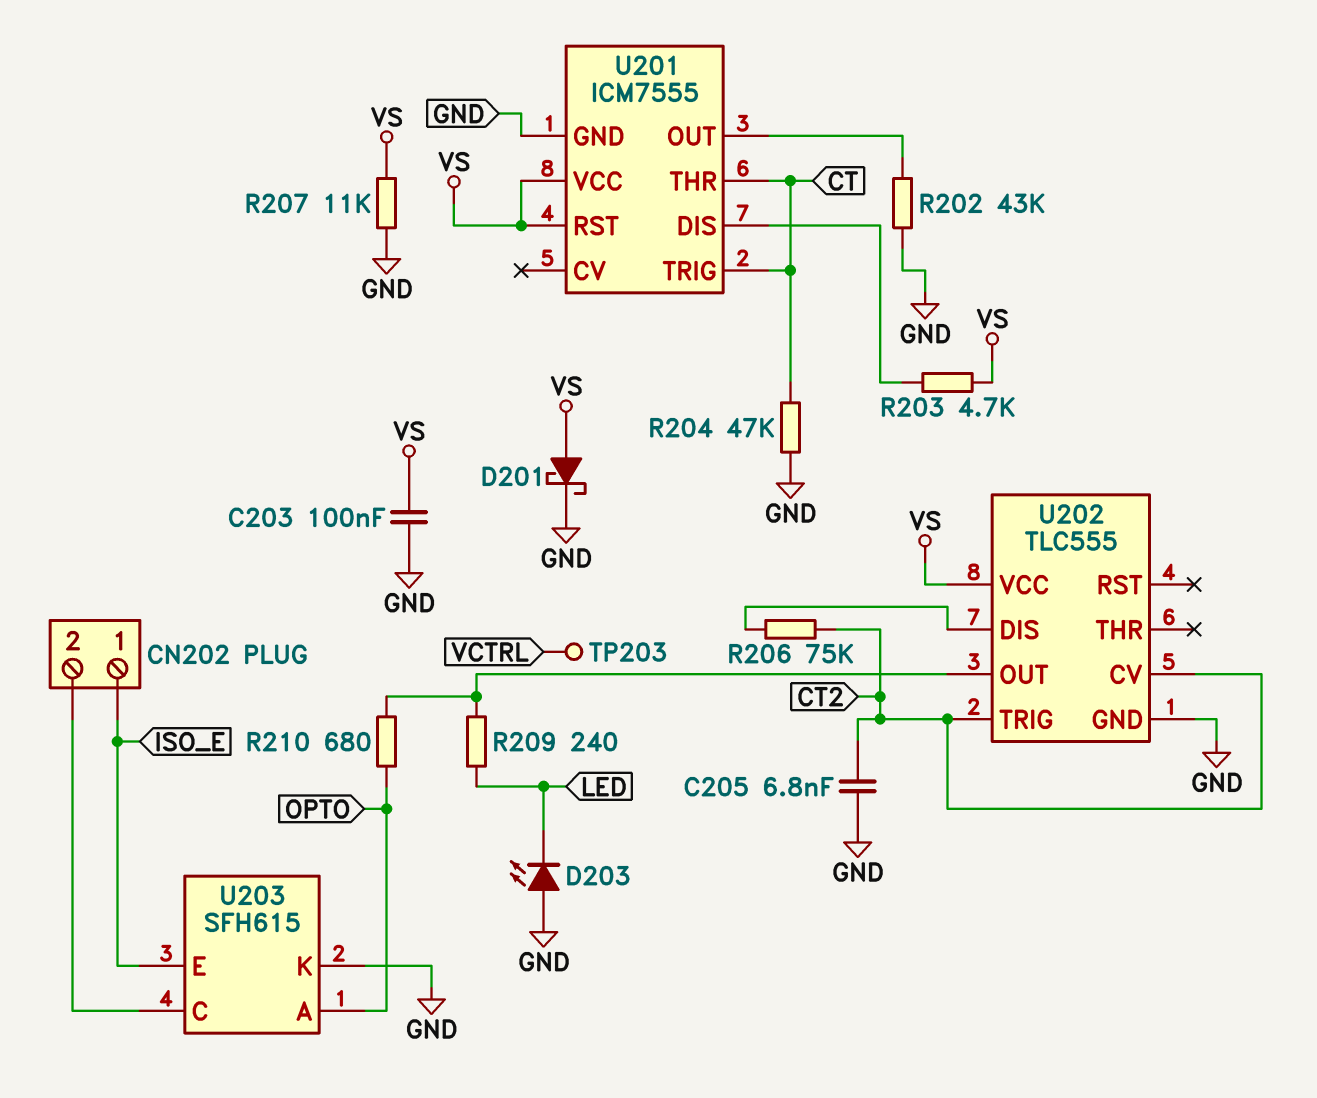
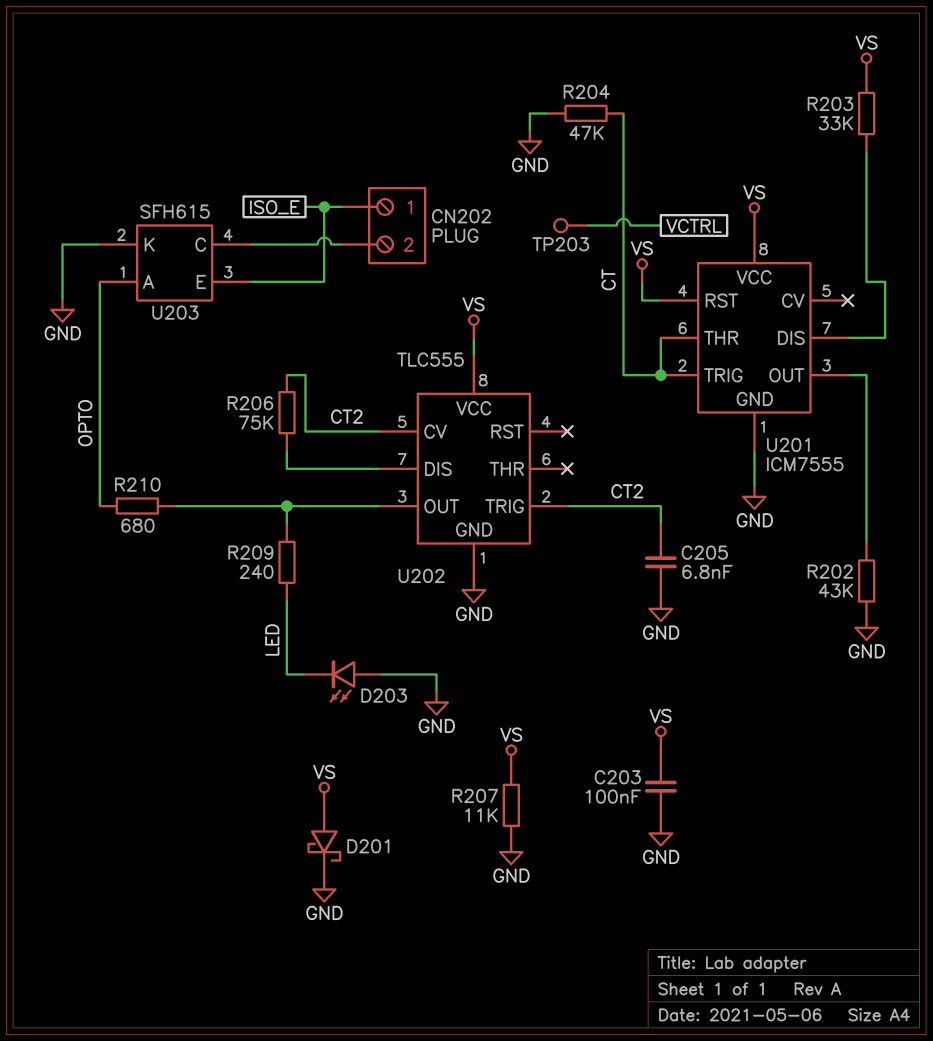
R203: 4.7k (U201/DIS, VS) -> 33k (U201/DIS, VS)

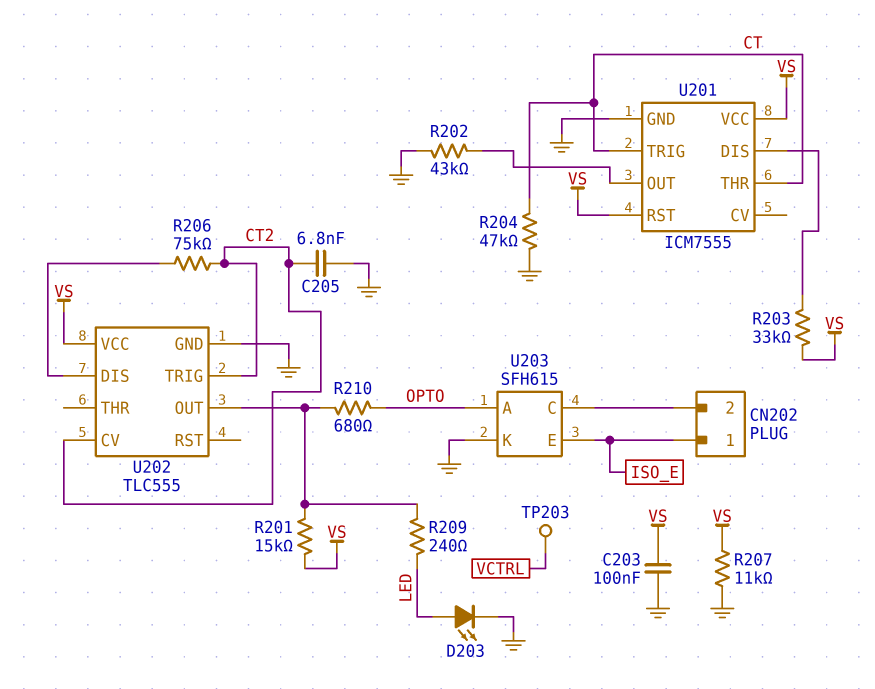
D201: schottky (A VS, K GND) -> none
D203: LED (A GND, K LED) -> LED (A LED, K GND)
R201: none -> 15k (U202/OUT, VS)

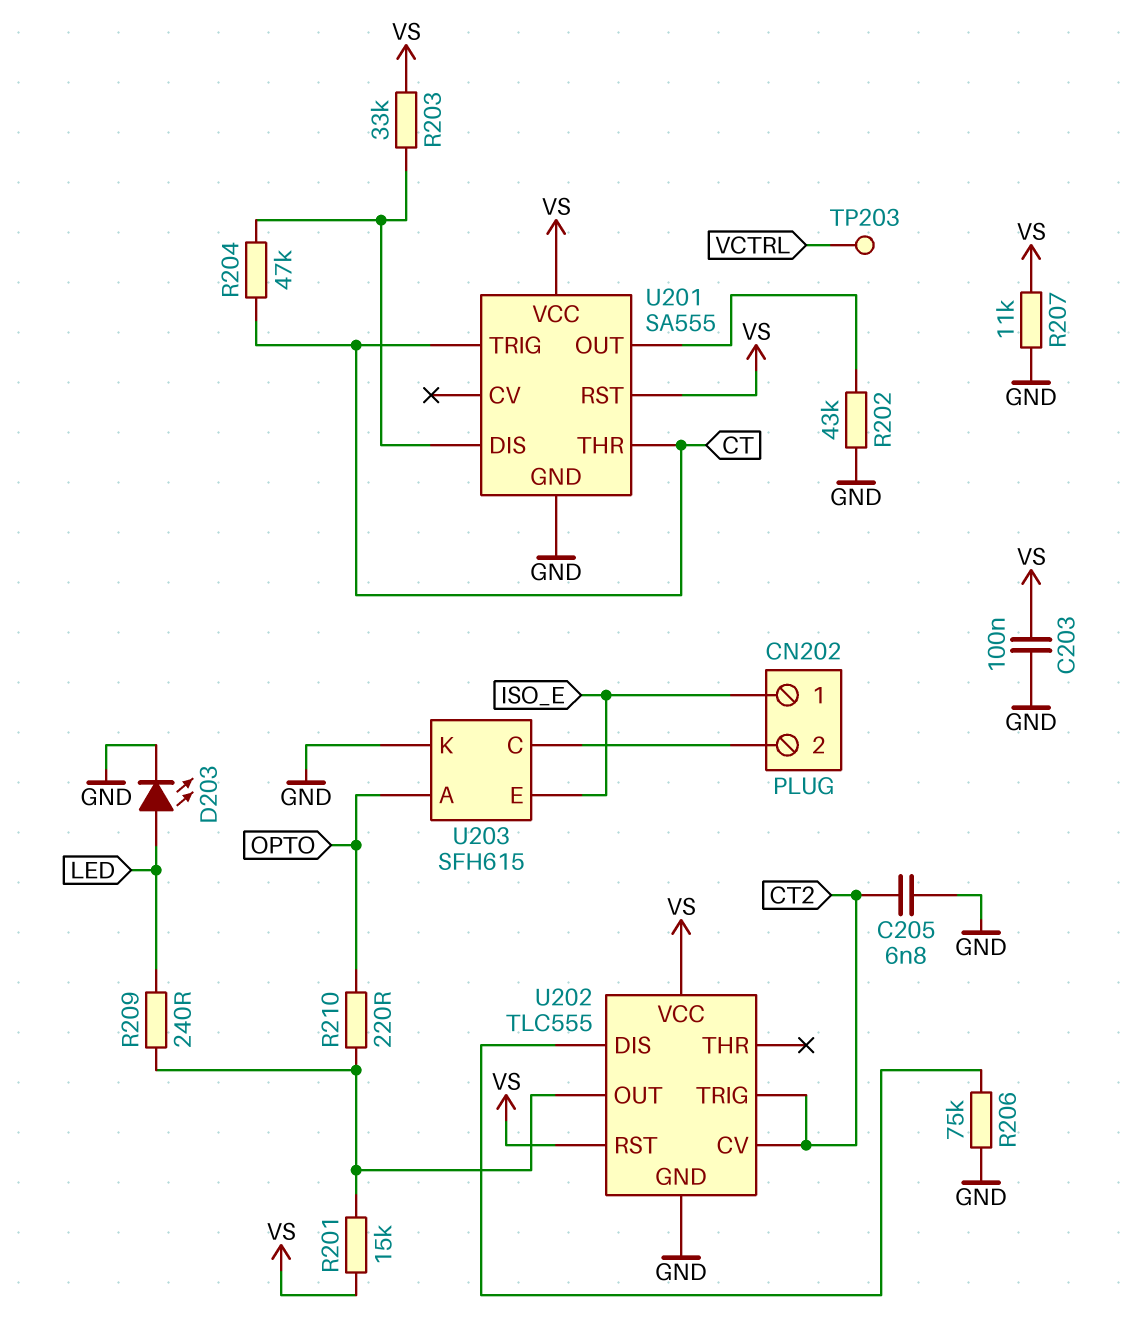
R204: 47k (CT, GND) -> 47k (CT, U201/DIS)
R206: 75k (CT2, U202/DIS) -> 75k (GND, U202/DIS)
R210: 680 (OPTO, U202/OUT) -> 220 (OPTO, U202/OUT)
U201: ICM7555 -> SA555
U202 pin RST: none -> VS

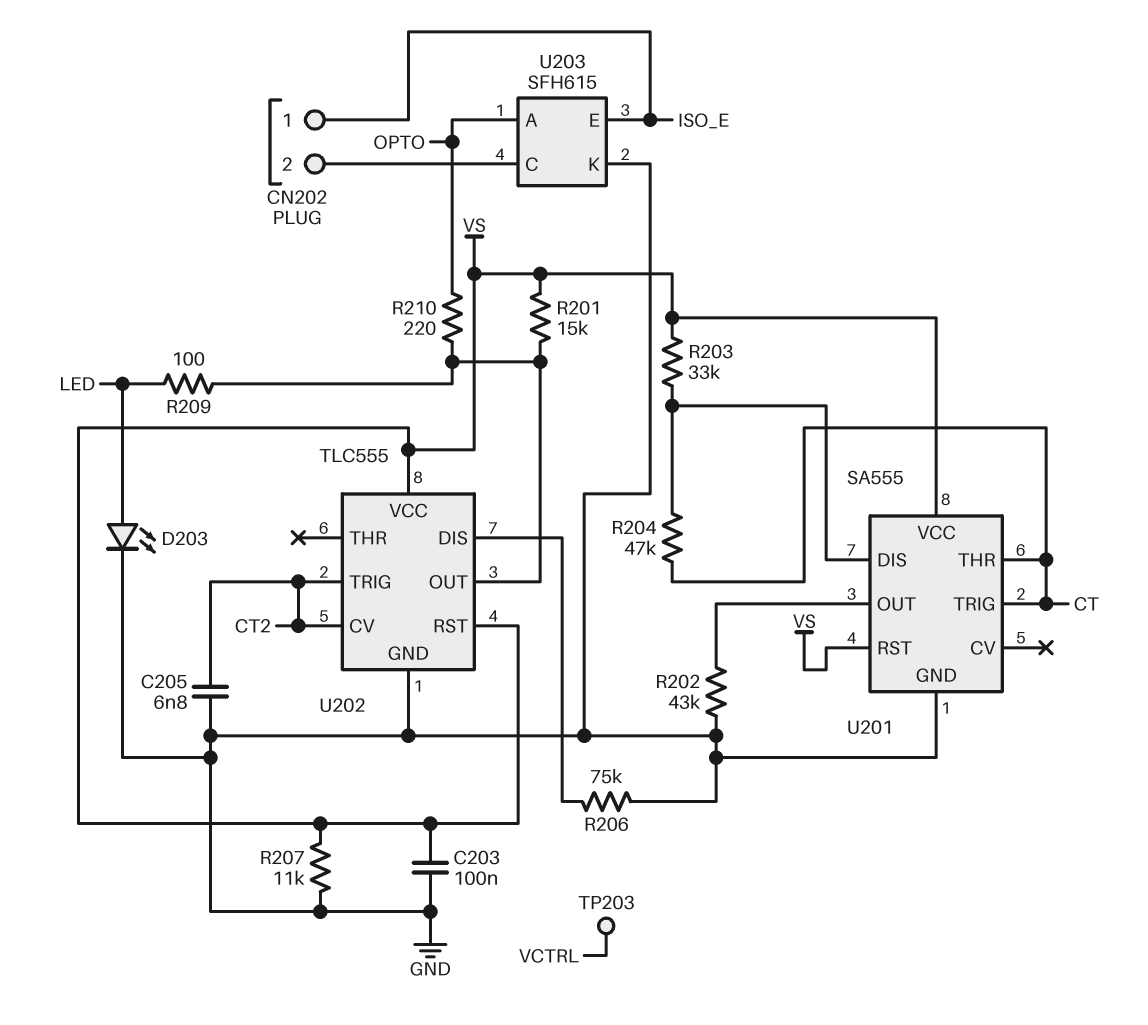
R209: 240 (LED, U202/OUT) -> 100 (LED, U202/OUT)

